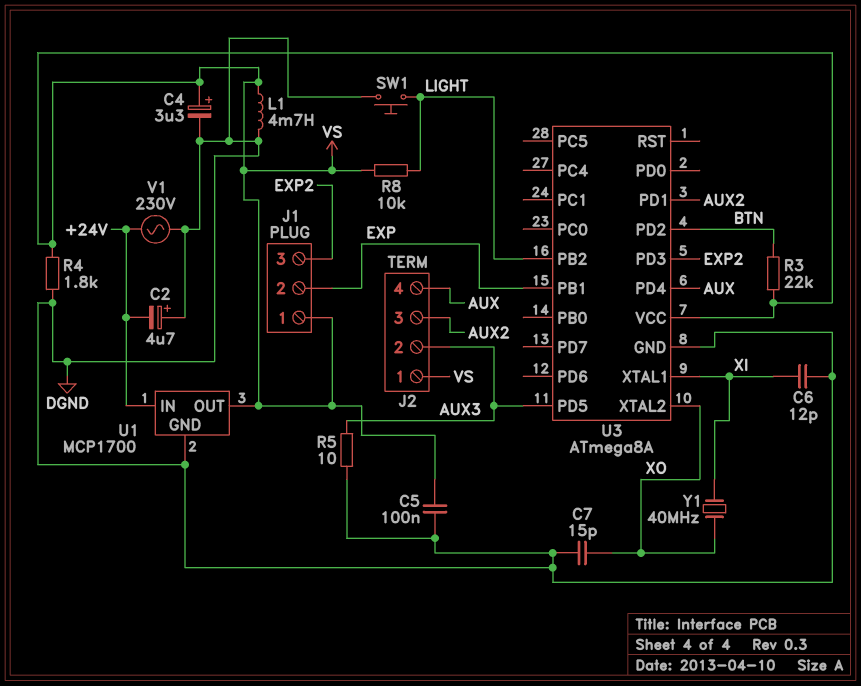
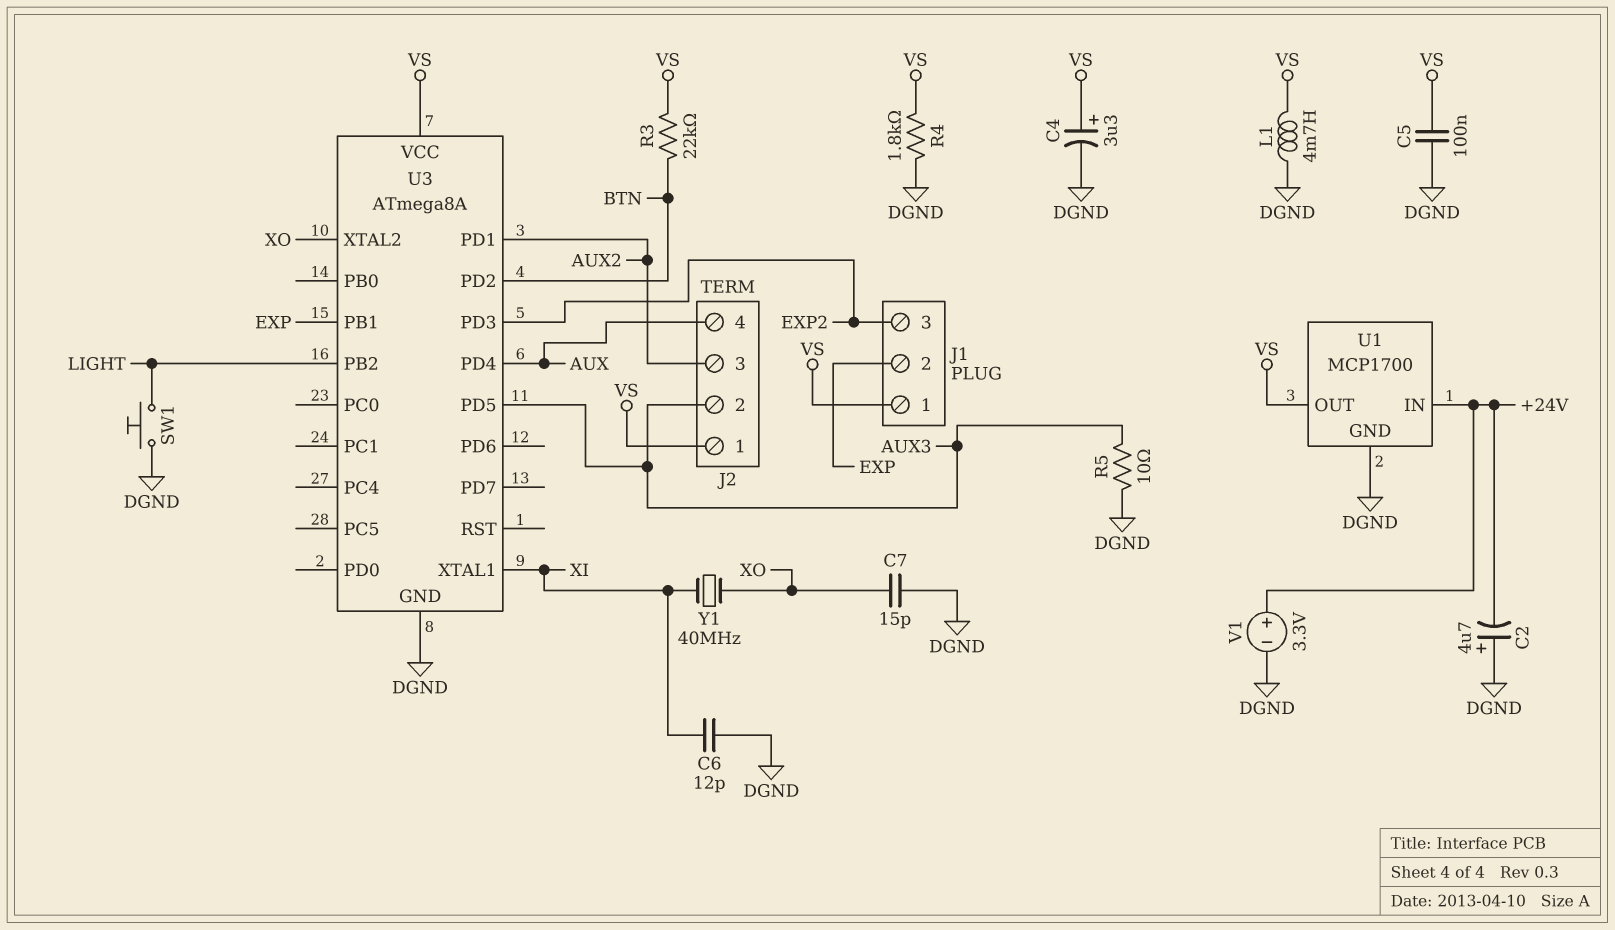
R8: 10k (LIGHT, VS) -> none
V1: AC 230V (+24V, DGND) -> 3.3V (plus +24V, minus DGND)

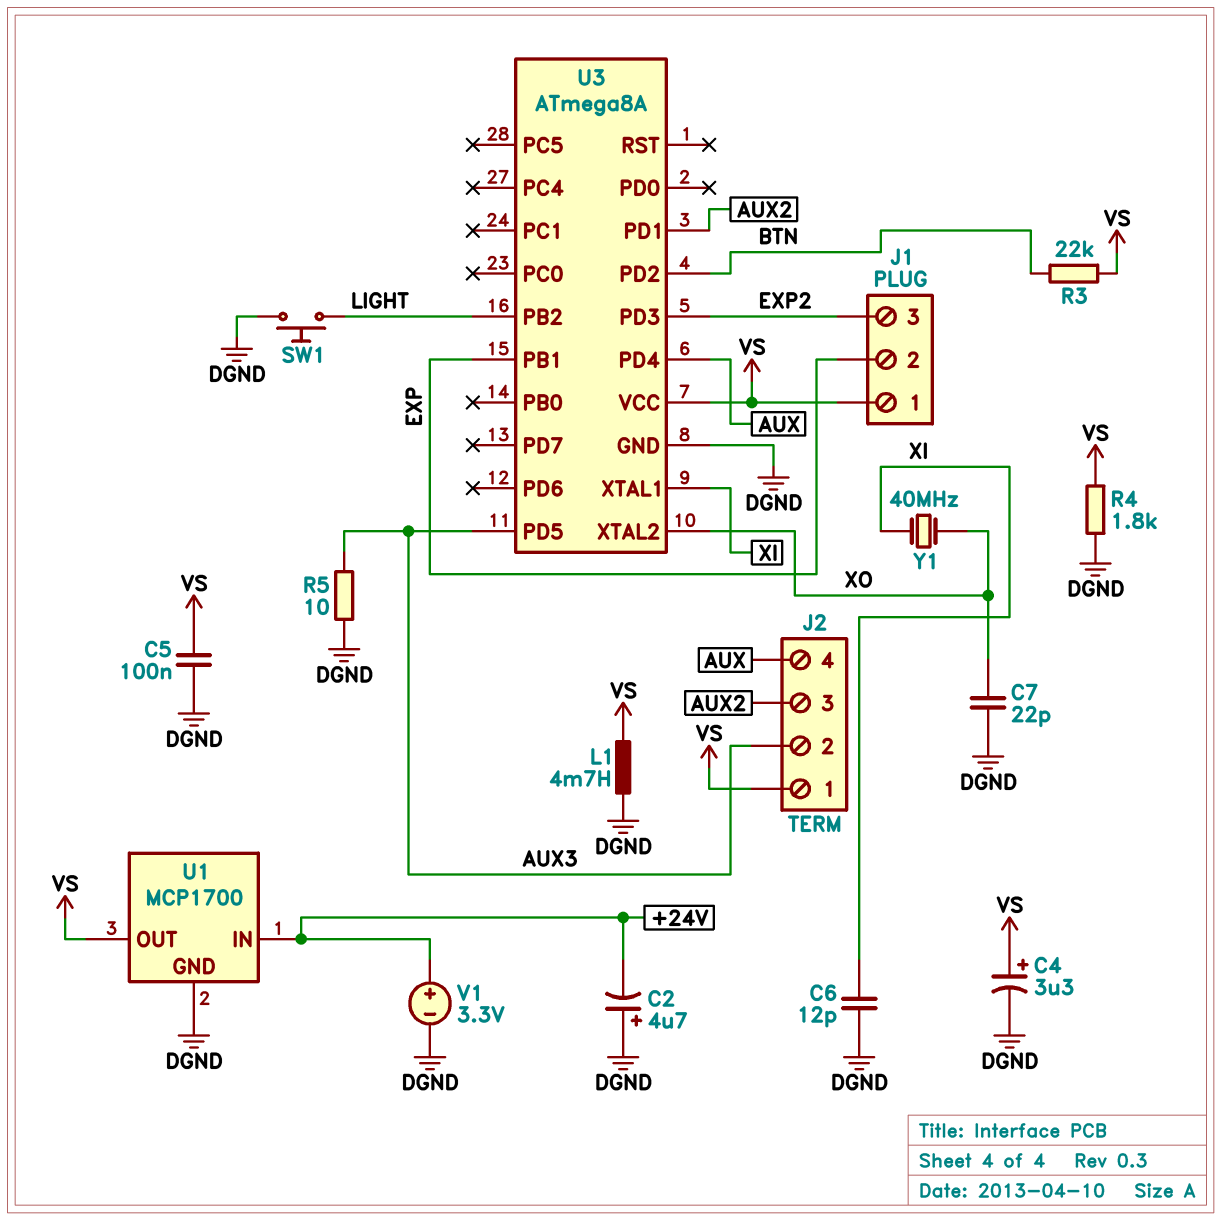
C7: 15pF (DGND, XO) -> 22pF (DGND, XO)

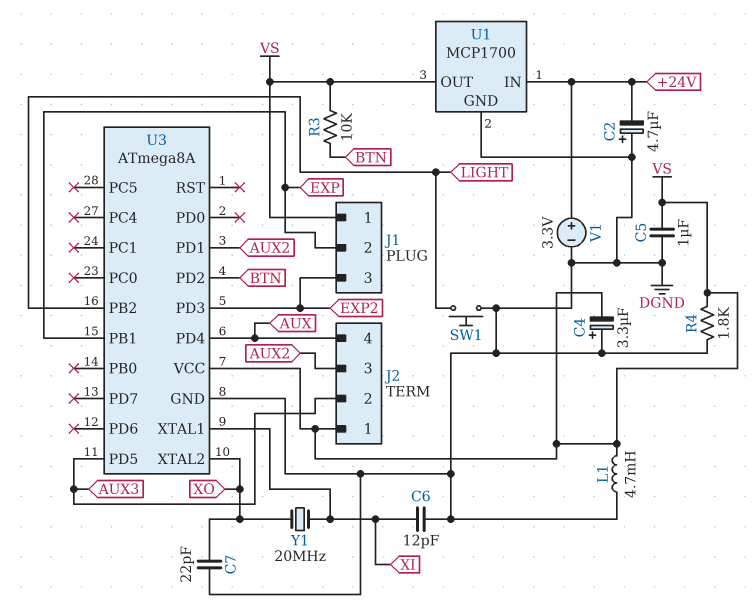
C4: 3.3uF (plus VS, minus DGND) -> 3.3uF (plus DGND, minus VS)
C5: 100nF (DGND, VS) -> 1uF (DGND, VS)
R3: 22k (BTN, VS) -> 10k (BTN, VS)
R5: 10 (AUX3, DGND) -> none
Y1: 40MHz (XI, XO) -> 20MHz (XI, XO)

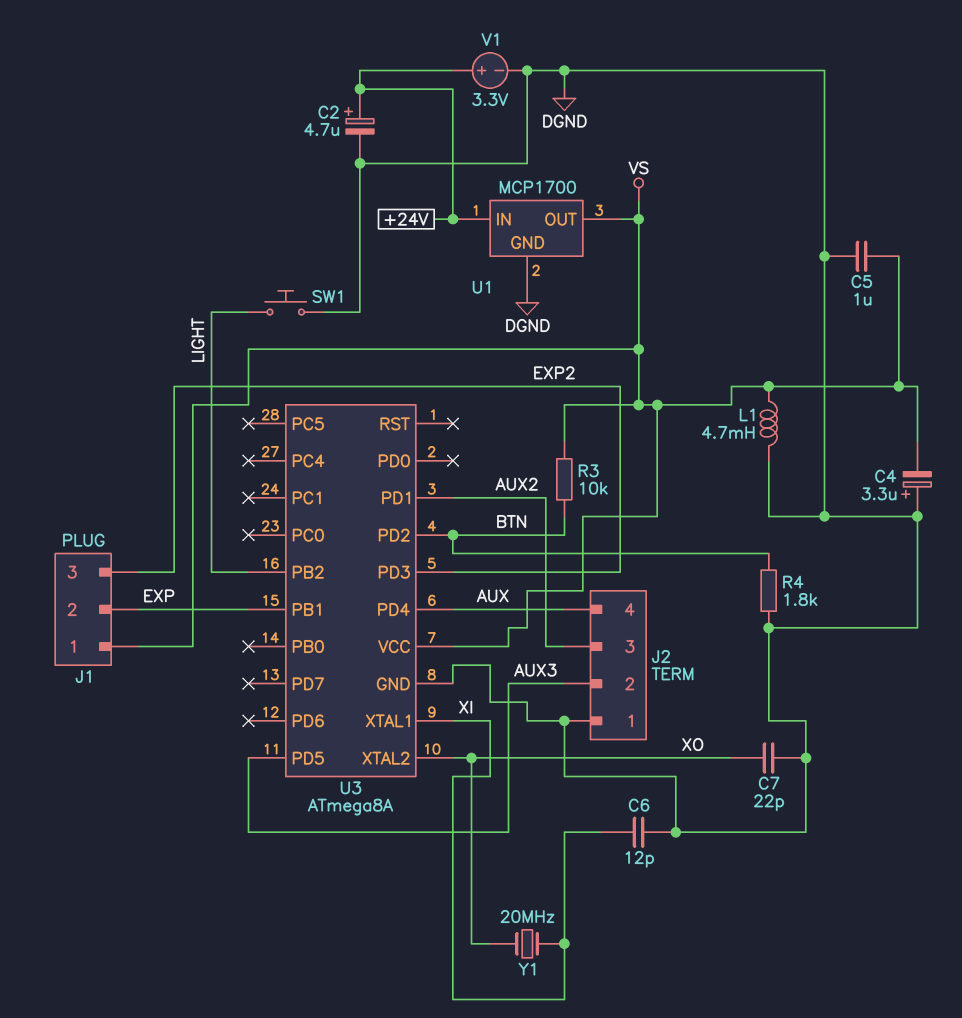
C2: 4.7uF (plus DGND, minus +24V) -> 4.7uF (plus +24V, minus DGND)
J2 pin 1: VS -> DGND
R4: 1.8k (DGND, VS) -> 1.8k (BTN, DGND)

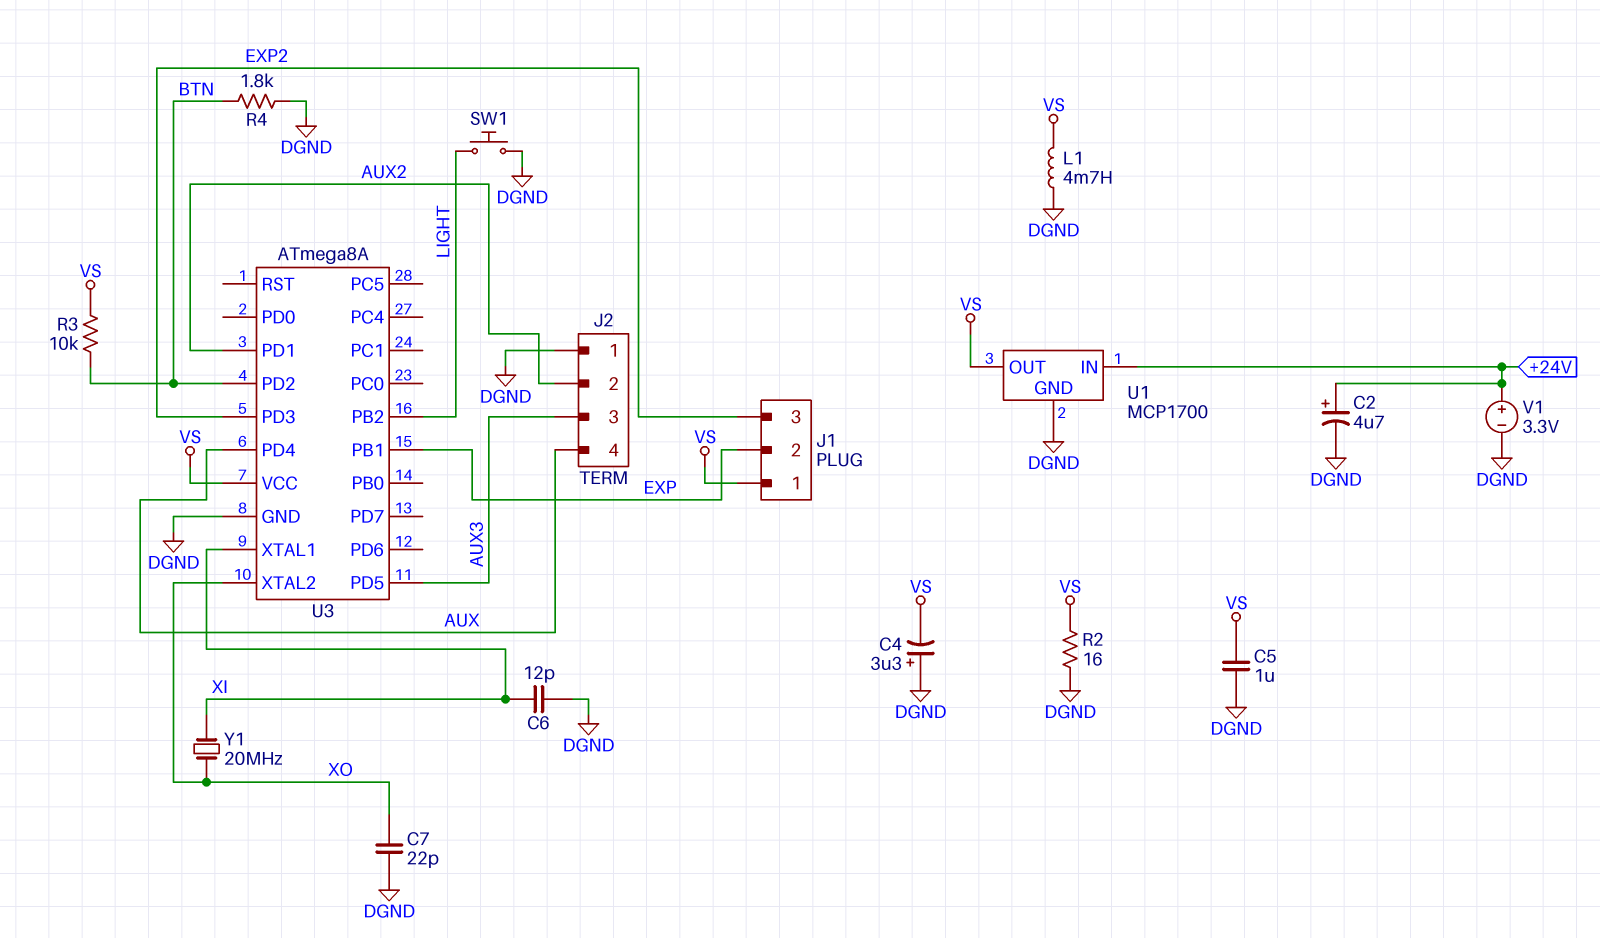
J2 pin 2: AUX3 -> AUX2
J2 pin 3: AUX2 -> AUX3
R2: none -> 16 (DGND, VS)

